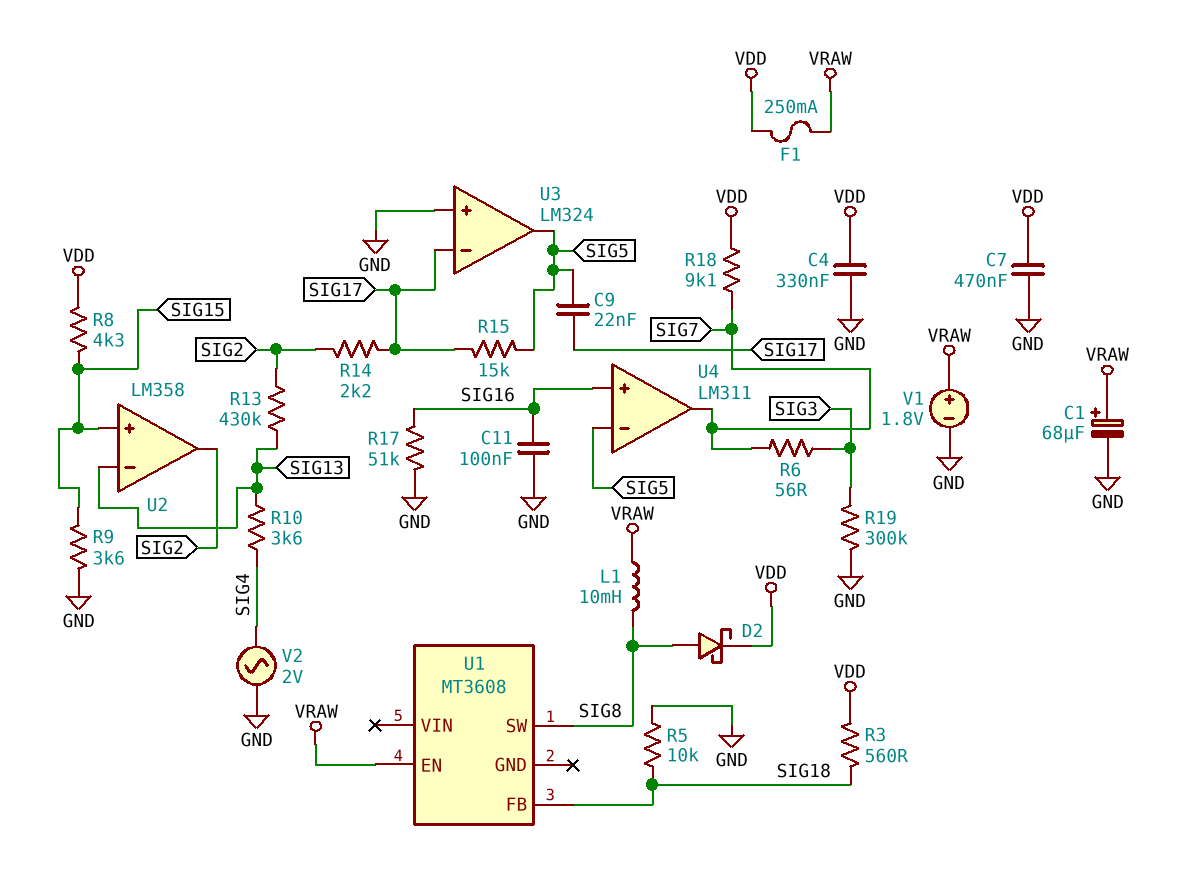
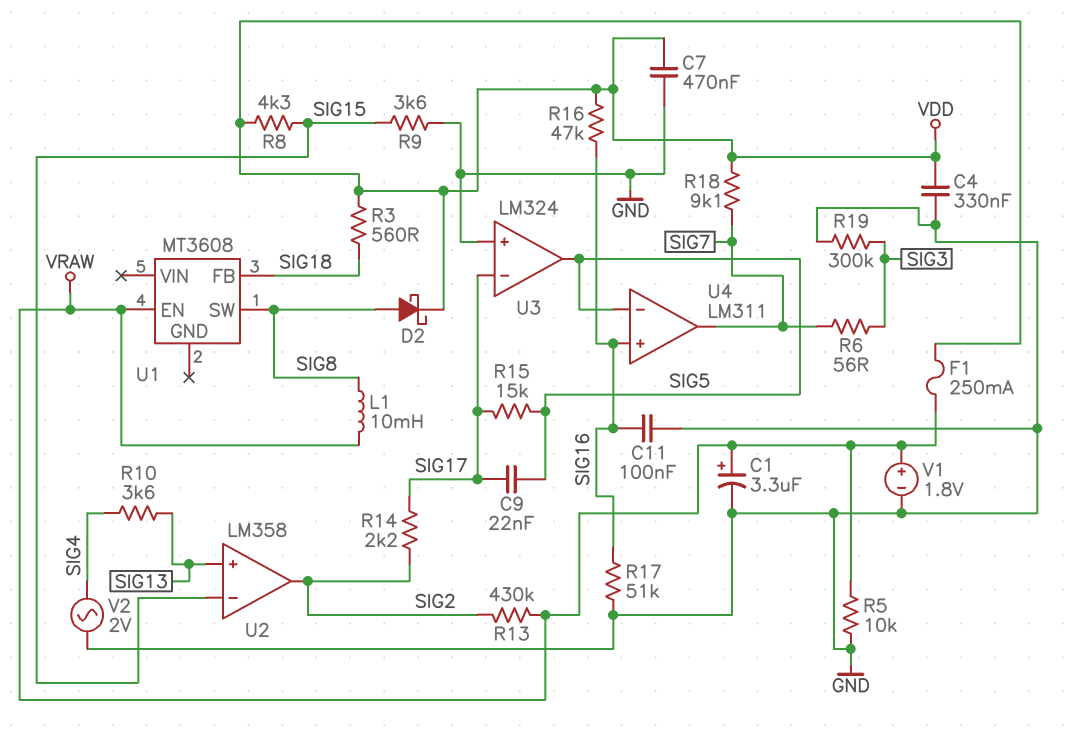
C1: 68uF (plus VRAW, minus GND) -> 3.3uF (plus VRAW, minus GND)
R5: 10k (GND, SIG18) -> 10k (GND, VRAW)
R13: 430k (SIG2, SIG13) -> 430k (SIG2, VRAW)
R16: none -> 47k (SIG16, VDD)
U2 pin in+: SIG15 -> SIG13
U2 pin in-: SIG13 -> SIG15

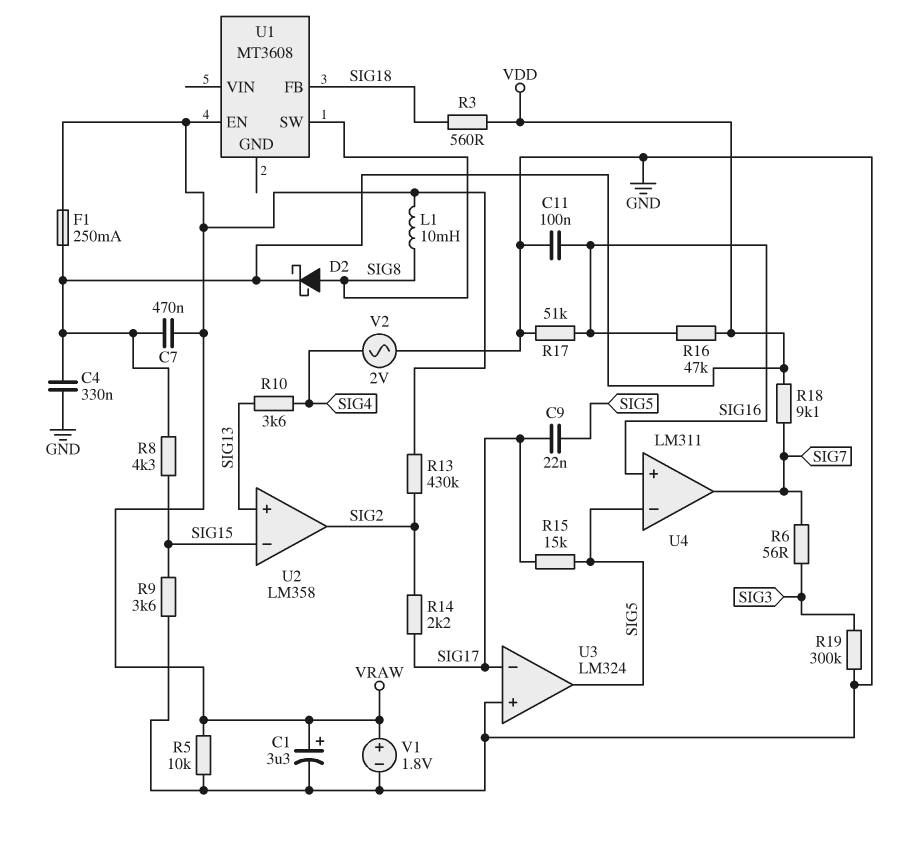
C7: 470nF (GND, VDD) -> 470nF (VDD, VRAW)

